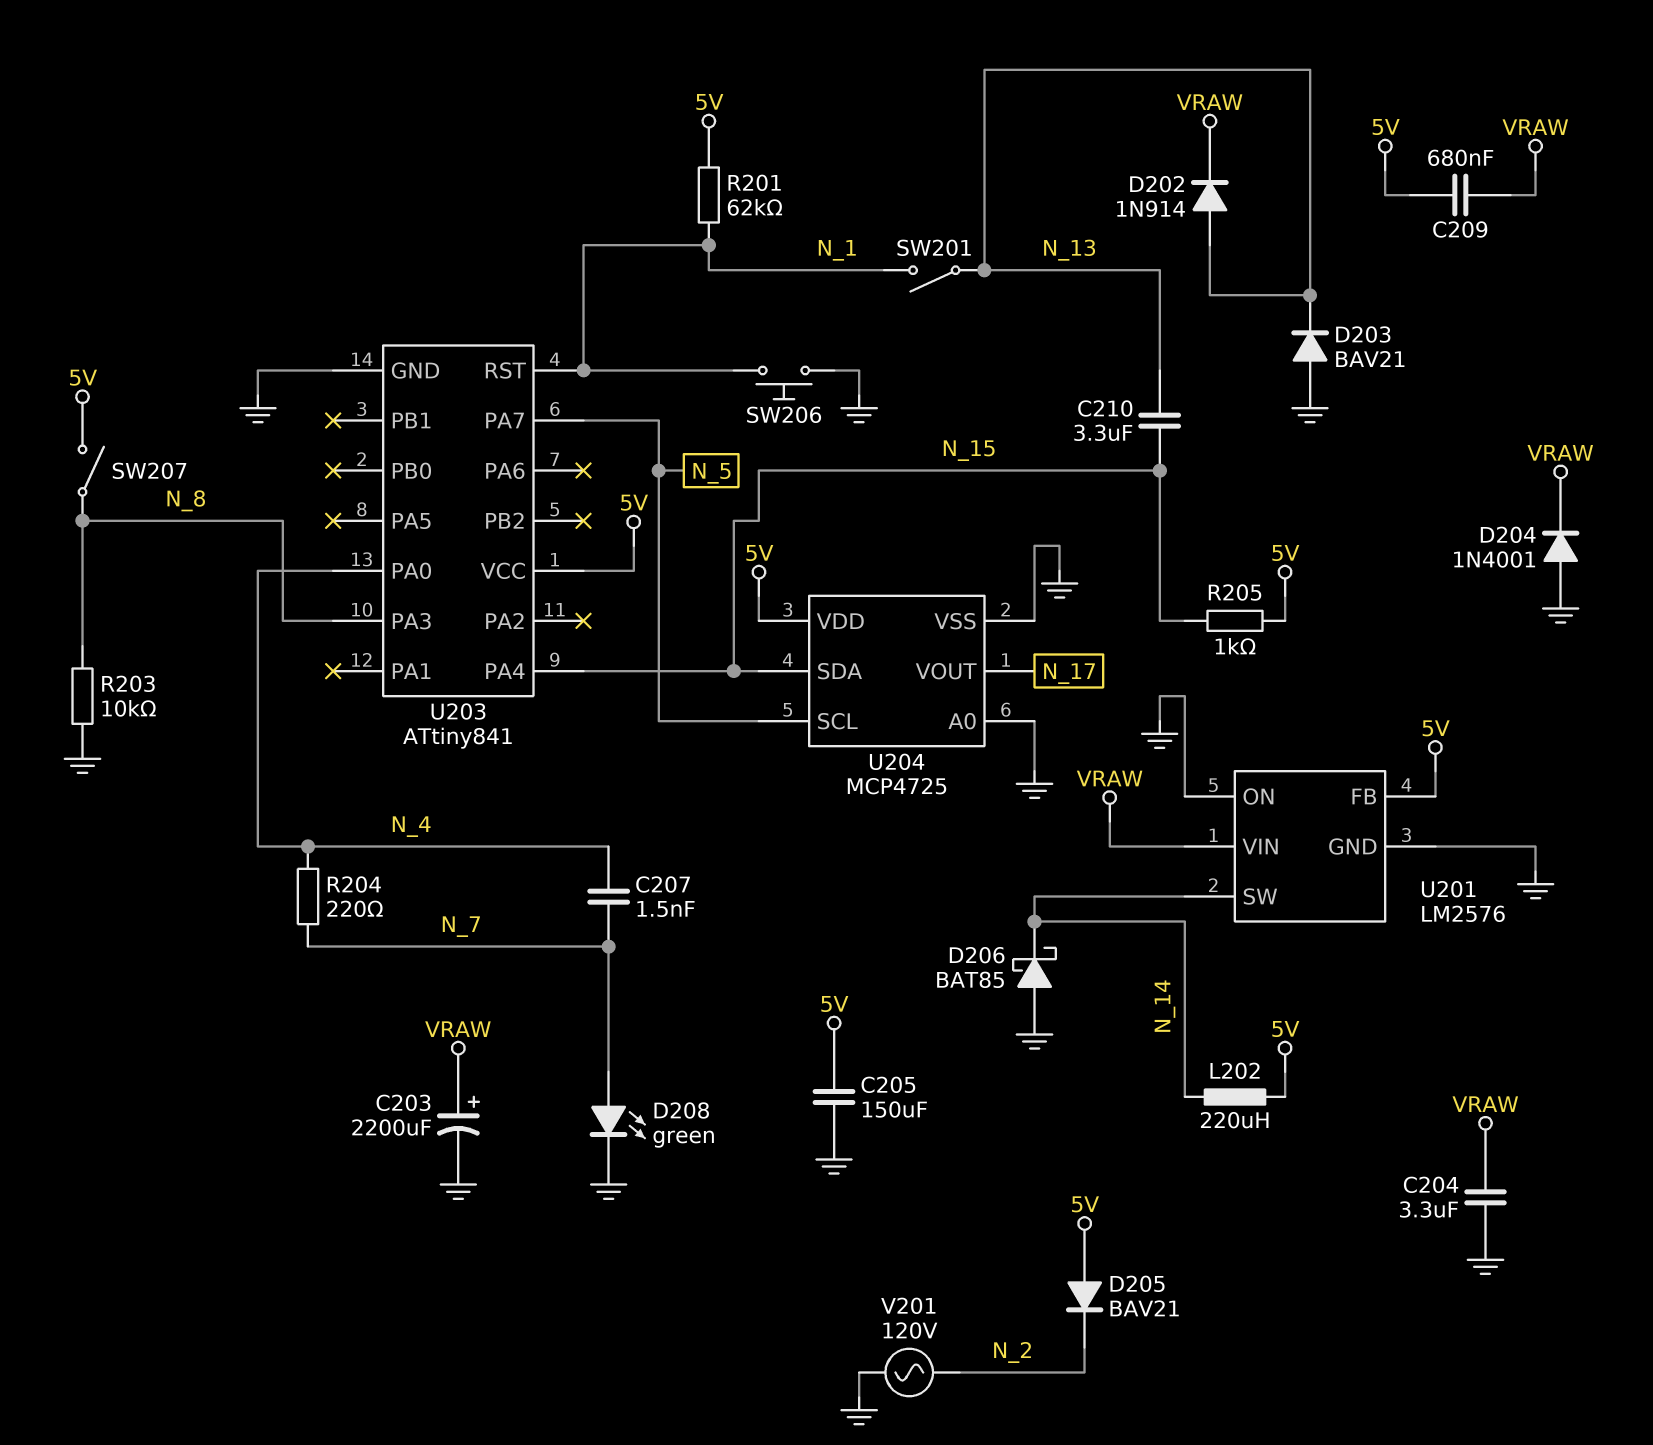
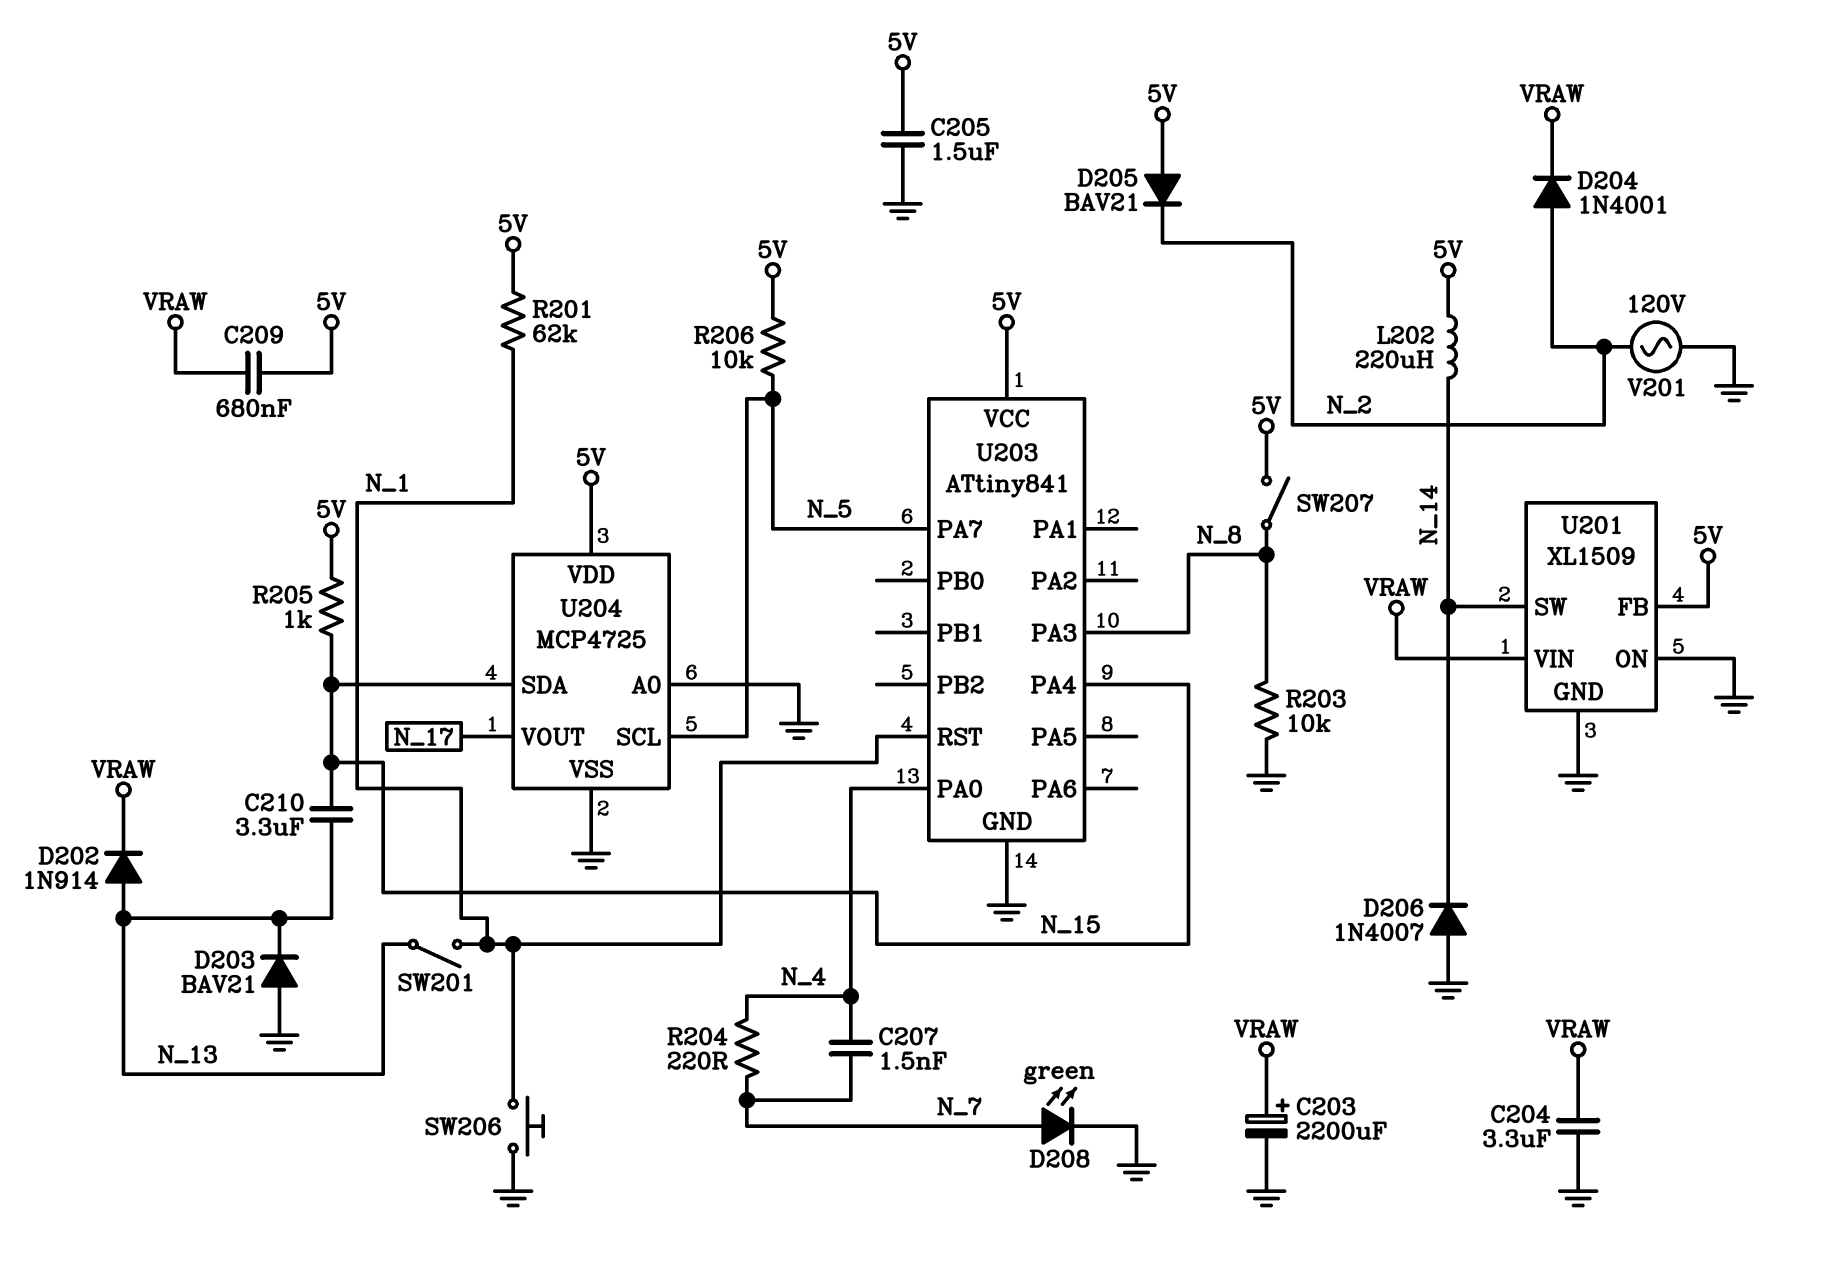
C205: 150uF (5V, GND) -> 1.5uF (5V, GND)
D204: diode 1N4001 (A GND, K VRAW) -> diode 1N4001 (A N_2, K VRAW)
D206: schottky BAT85 (A GND, K N_14) -> diode 1N4007 (A GND, K N_14)
R206: none -> 10k (5V, N_5)
U201: LM2576 -> XL1509

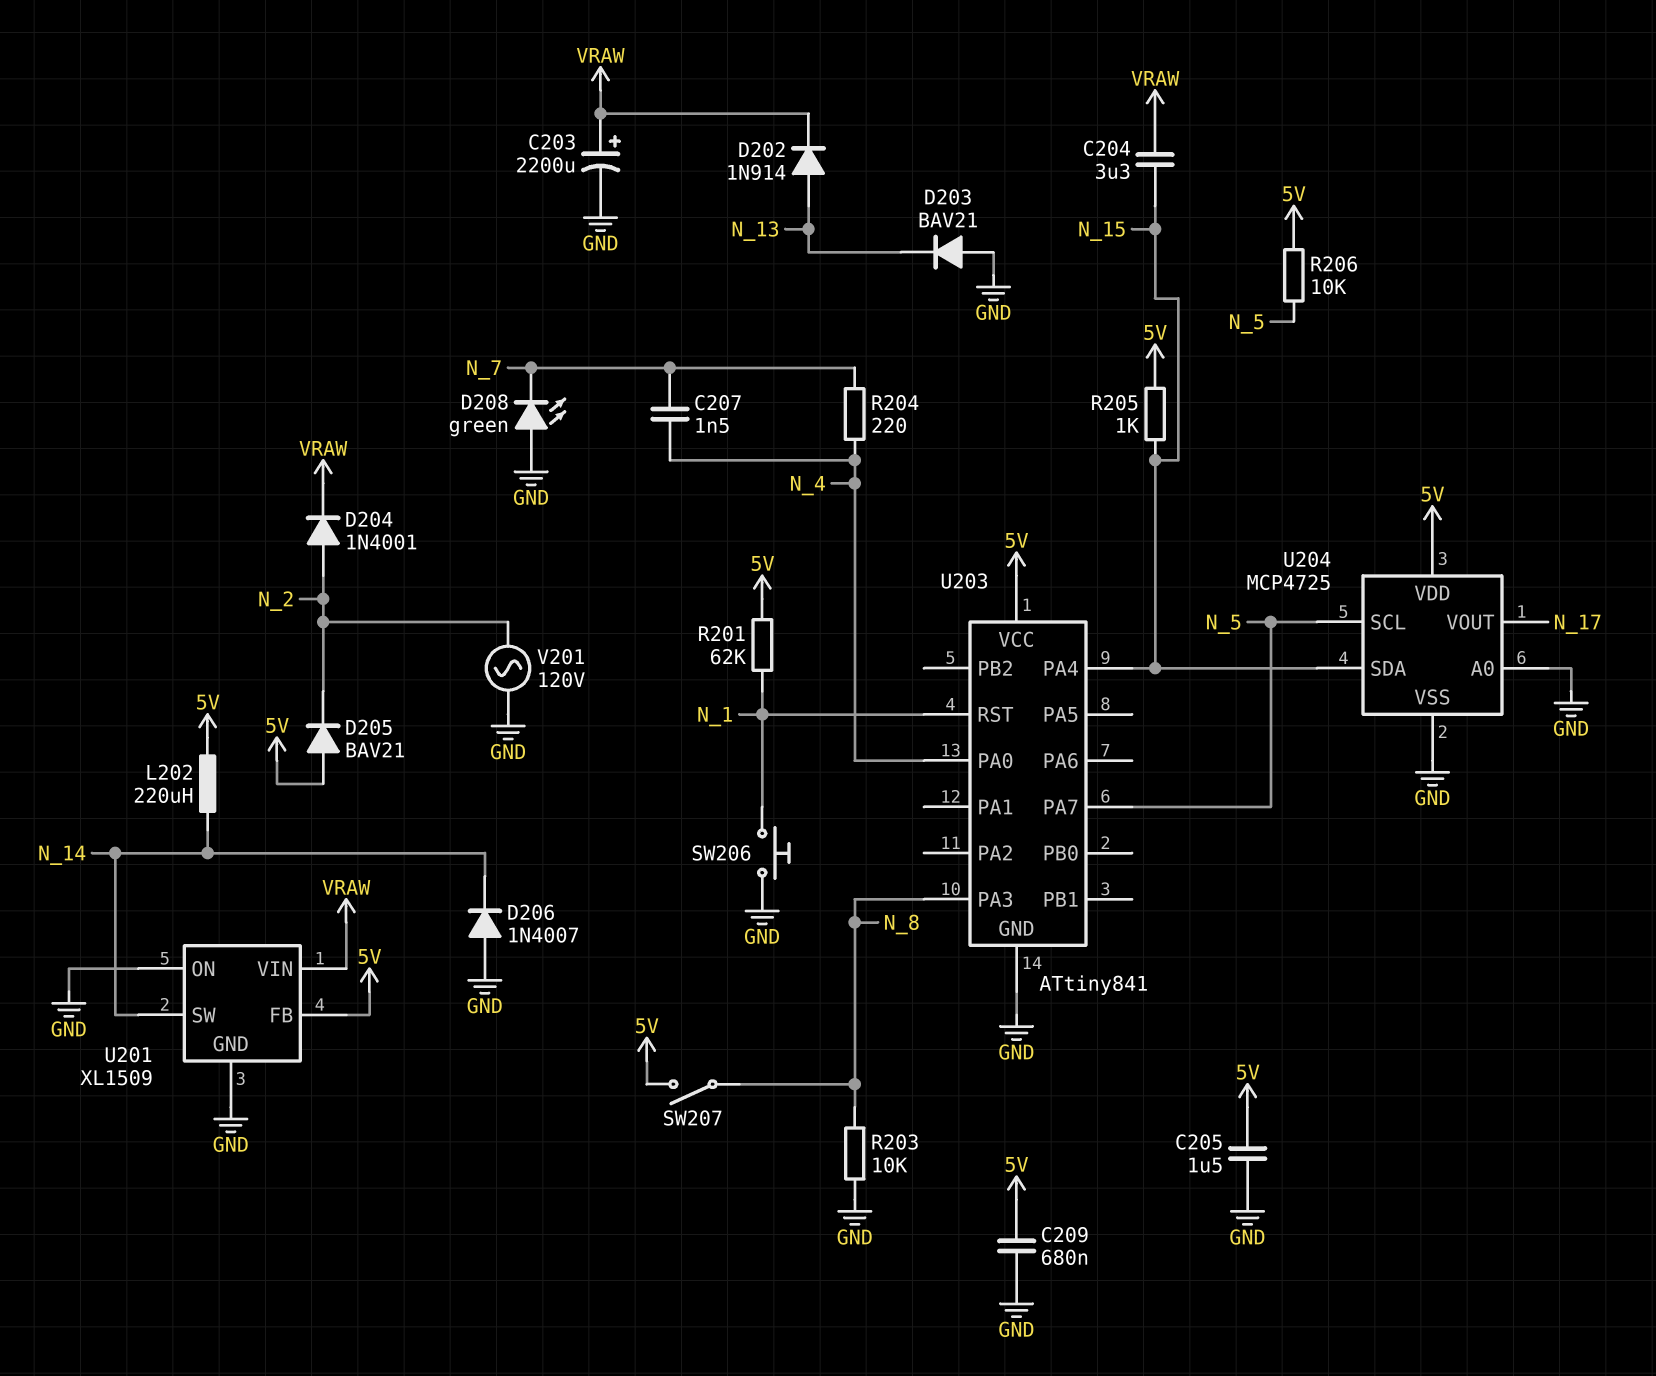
C204: 3.3uF (GND, VRAW) -> 3.3uF (N_15, VRAW)
C209: 680nF (5V, VRAW) -> 680nF (5V, GND)
C210: 3.3uF (N_13, N_15) -> none
D208: LED green (A N_7, K GND) -> LED green (A GND, K N_7)
SW201: switch (N_1, N_13) -> none

